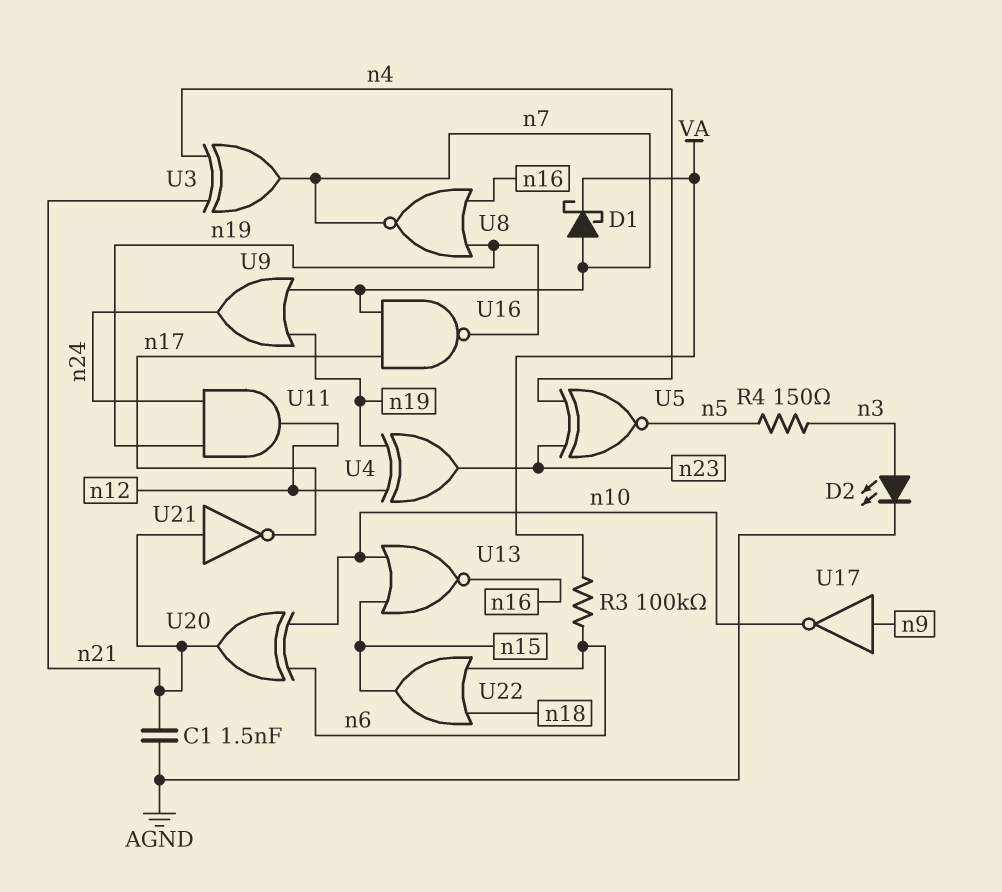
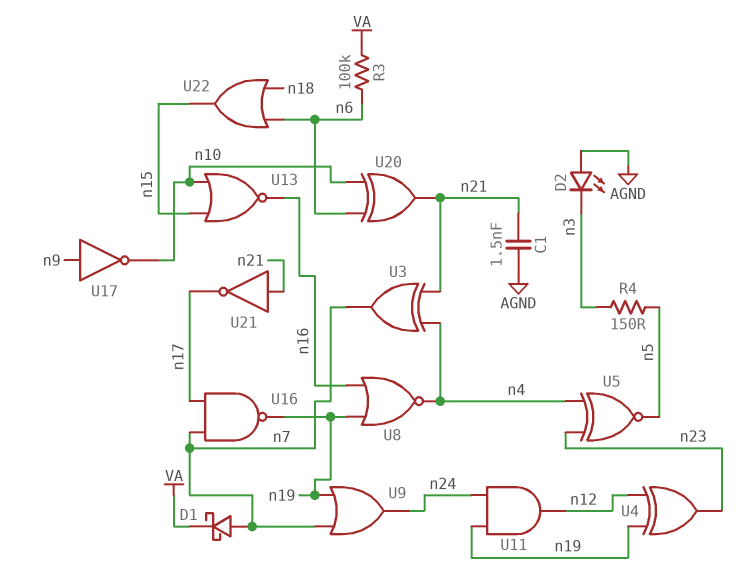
D2: LED (A n3, K AGND) -> LED (A AGND, K n3)
U8: NOR (in n16, in n19, out n7) -> NOR (in n16, in n19, out n4)

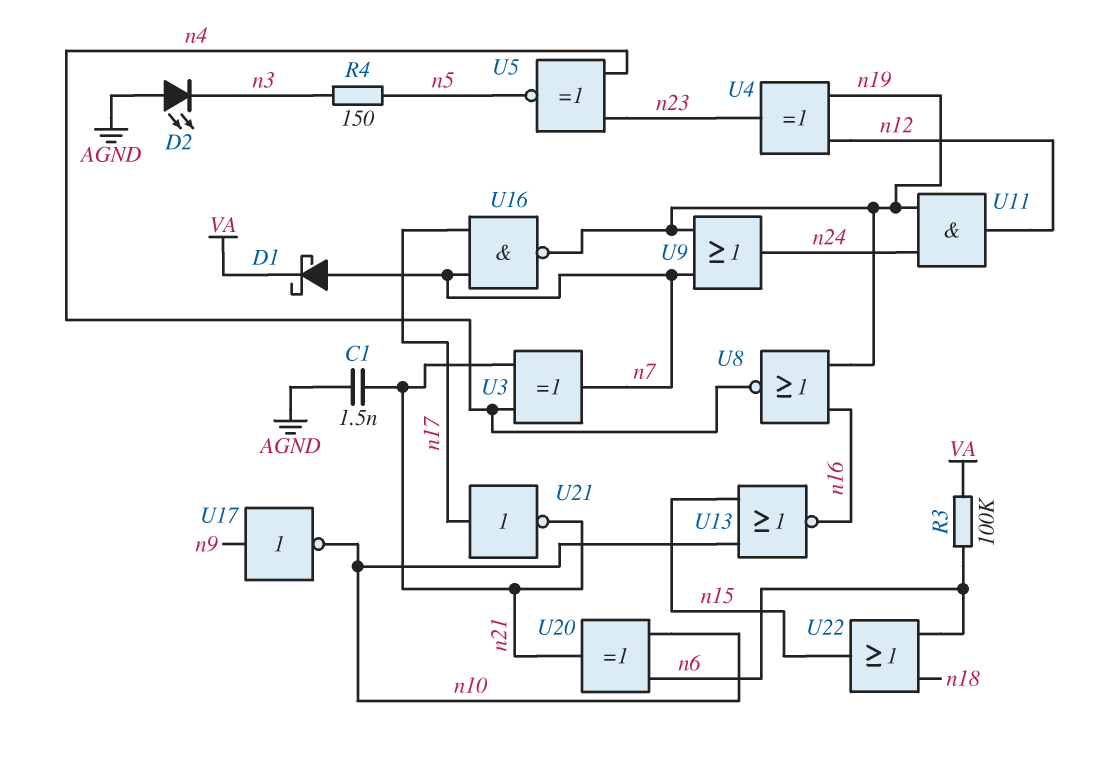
U21: NOT (in n21, out n17) -> NOT (in n17, out n21)

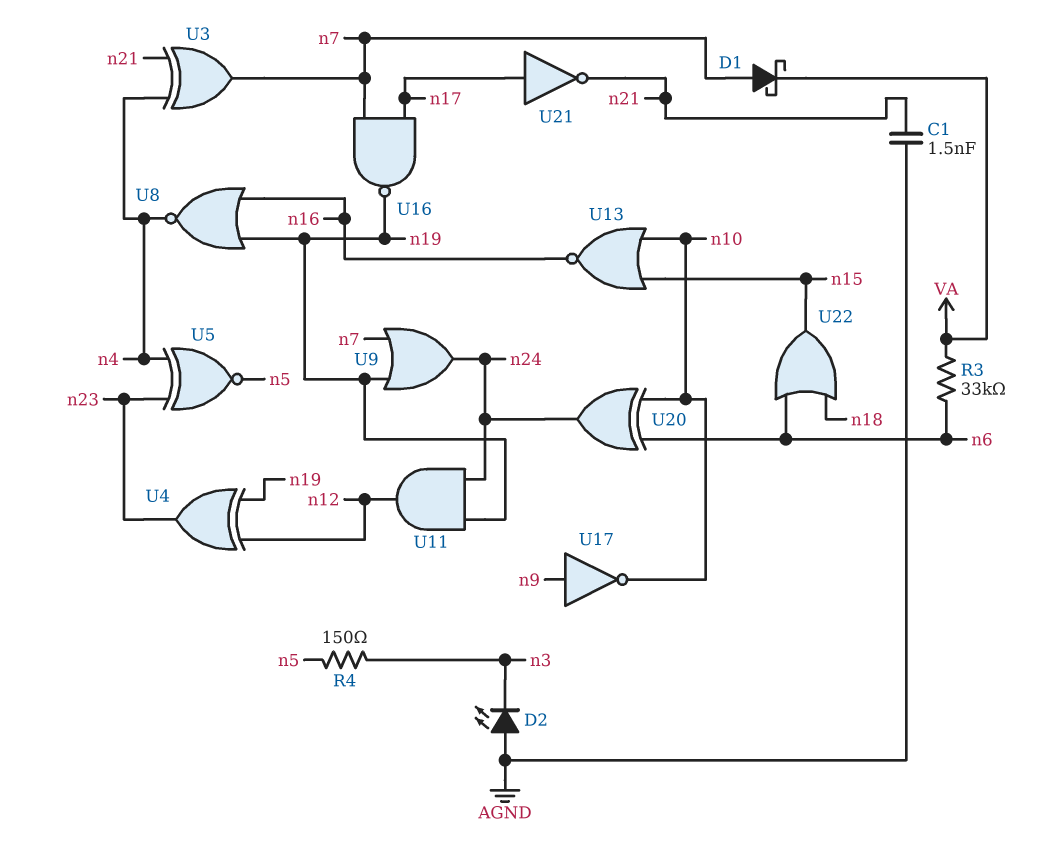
R3: 100k (VA, n6) -> 33k (VA, n6)
U20: XOR (in n6, in n10, out n21) -> XOR (in n6, in n10, out n24)

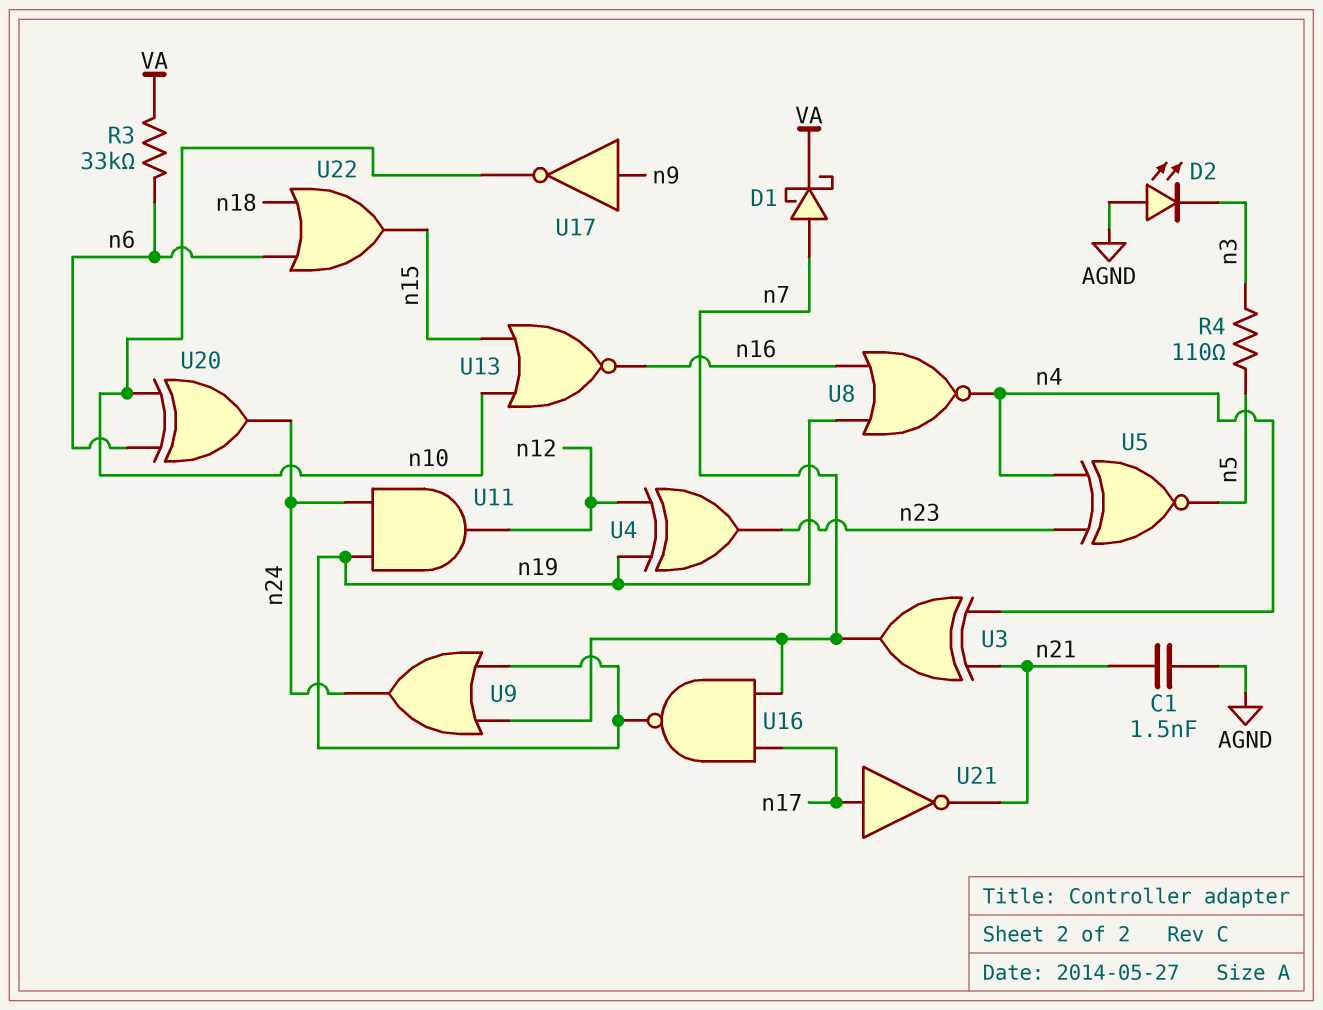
R4: 150 (n3, n5) -> 110 (n3, n5)

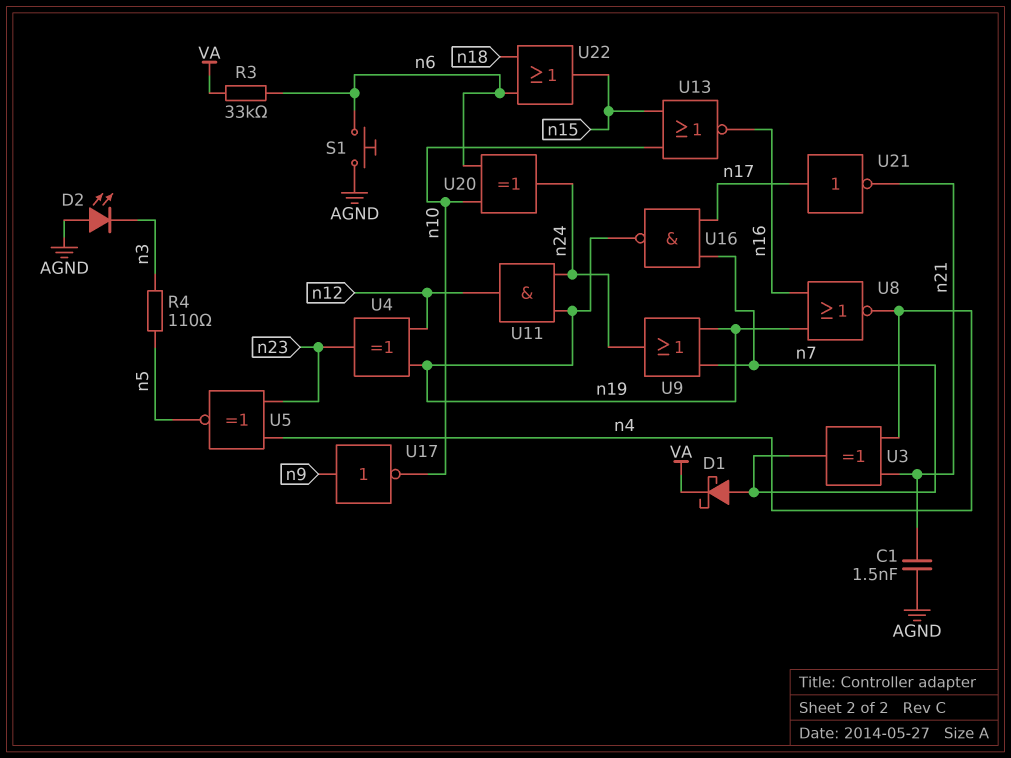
S1: none -> button (AGND, n6)

